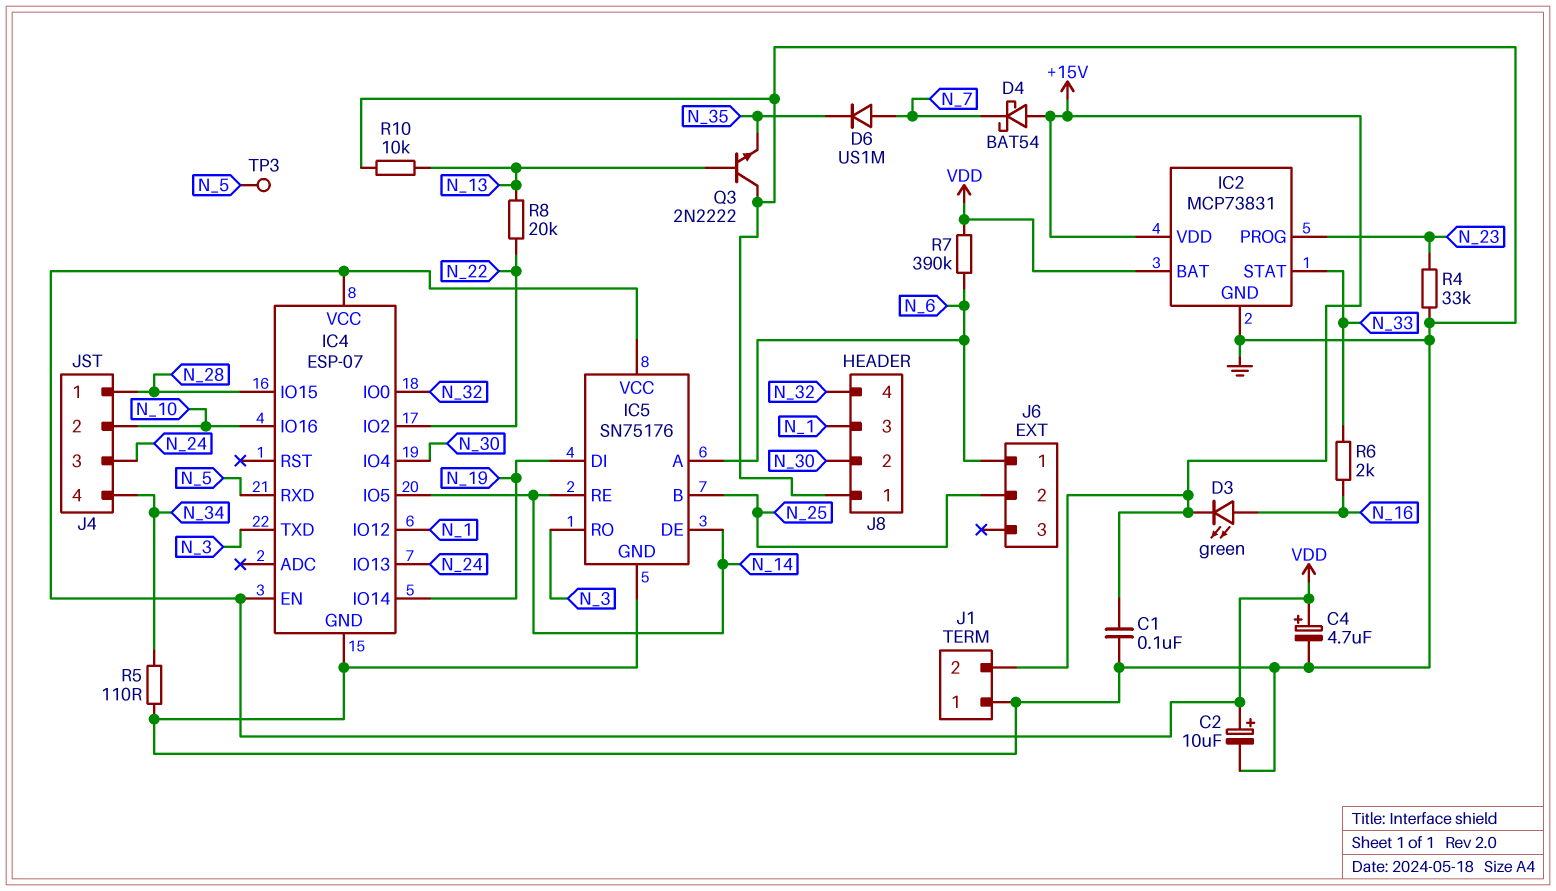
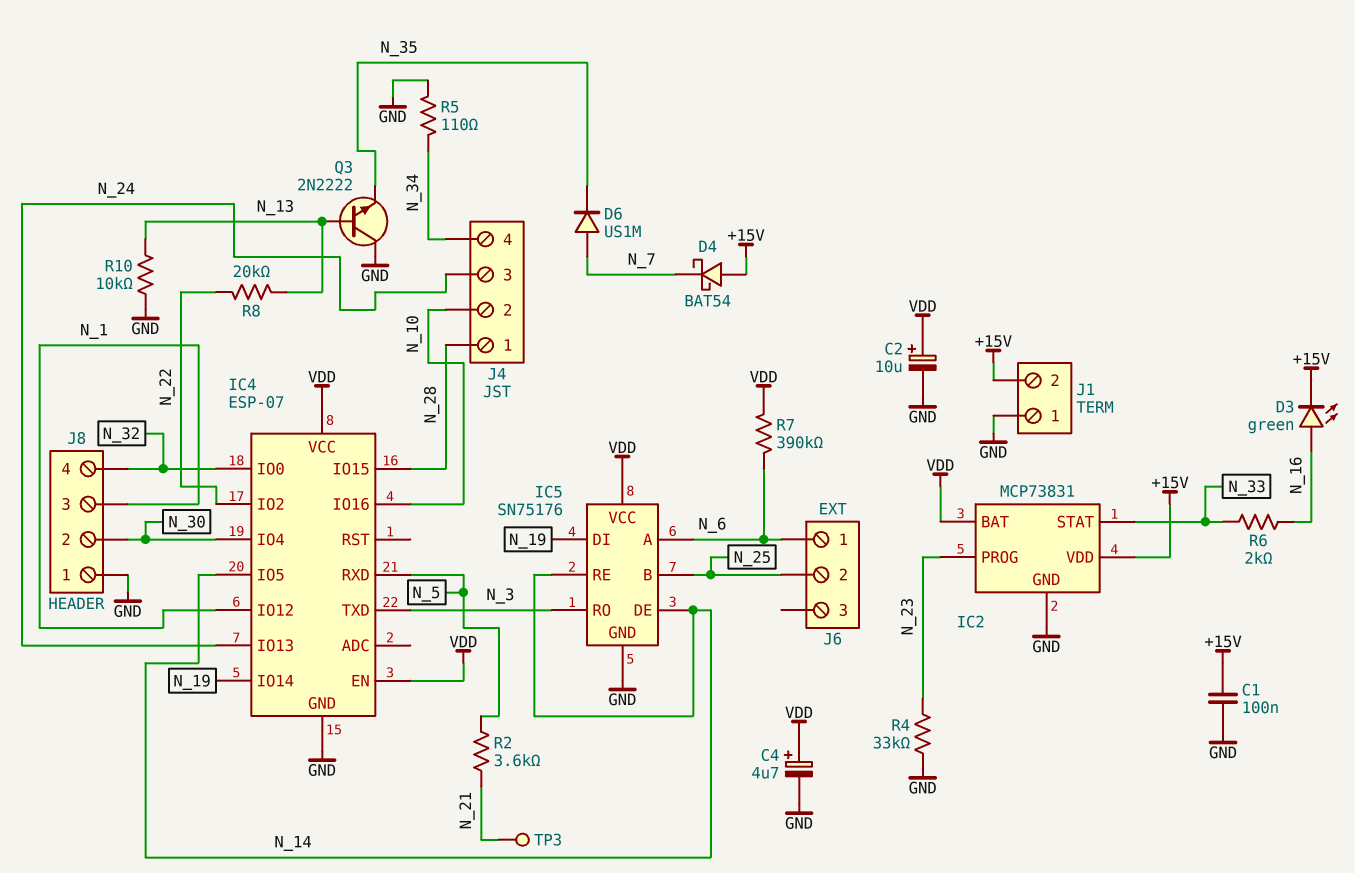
R2: none -> 3.6k (N_5, N_21)
TP3: test point (N_5) -> test point (N_21)

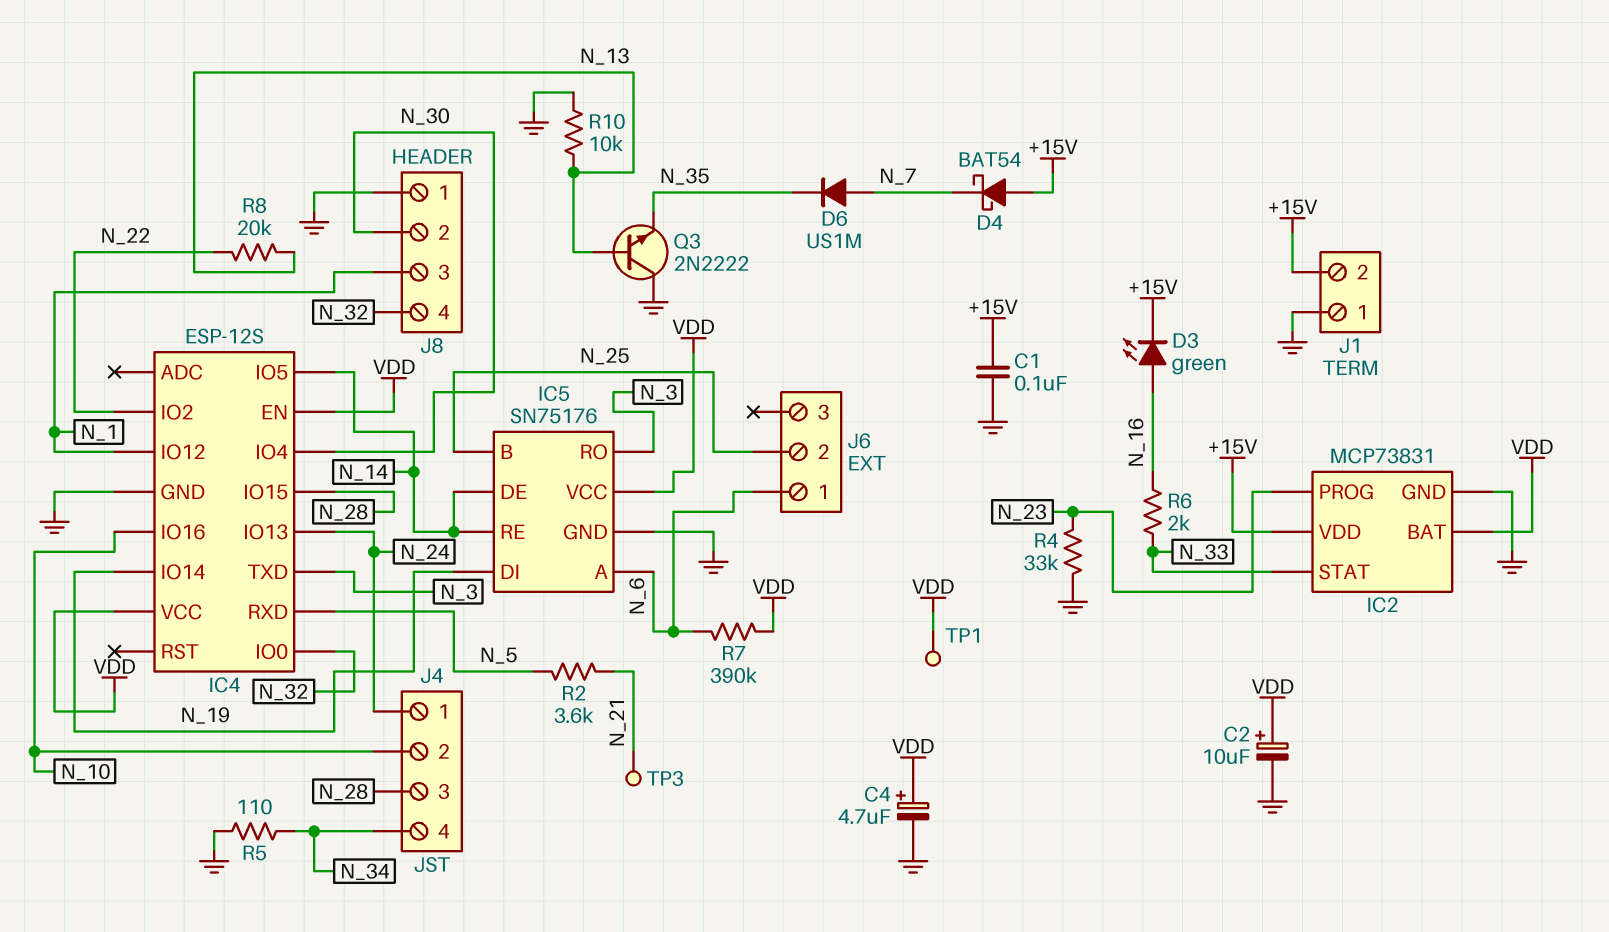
IC4: ESP-07 -> ESP-12S
J4 pin 1: N_28 -> N_24
J4 pin 3: N_24 -> N_28
TP1: none -> test point (VDD)

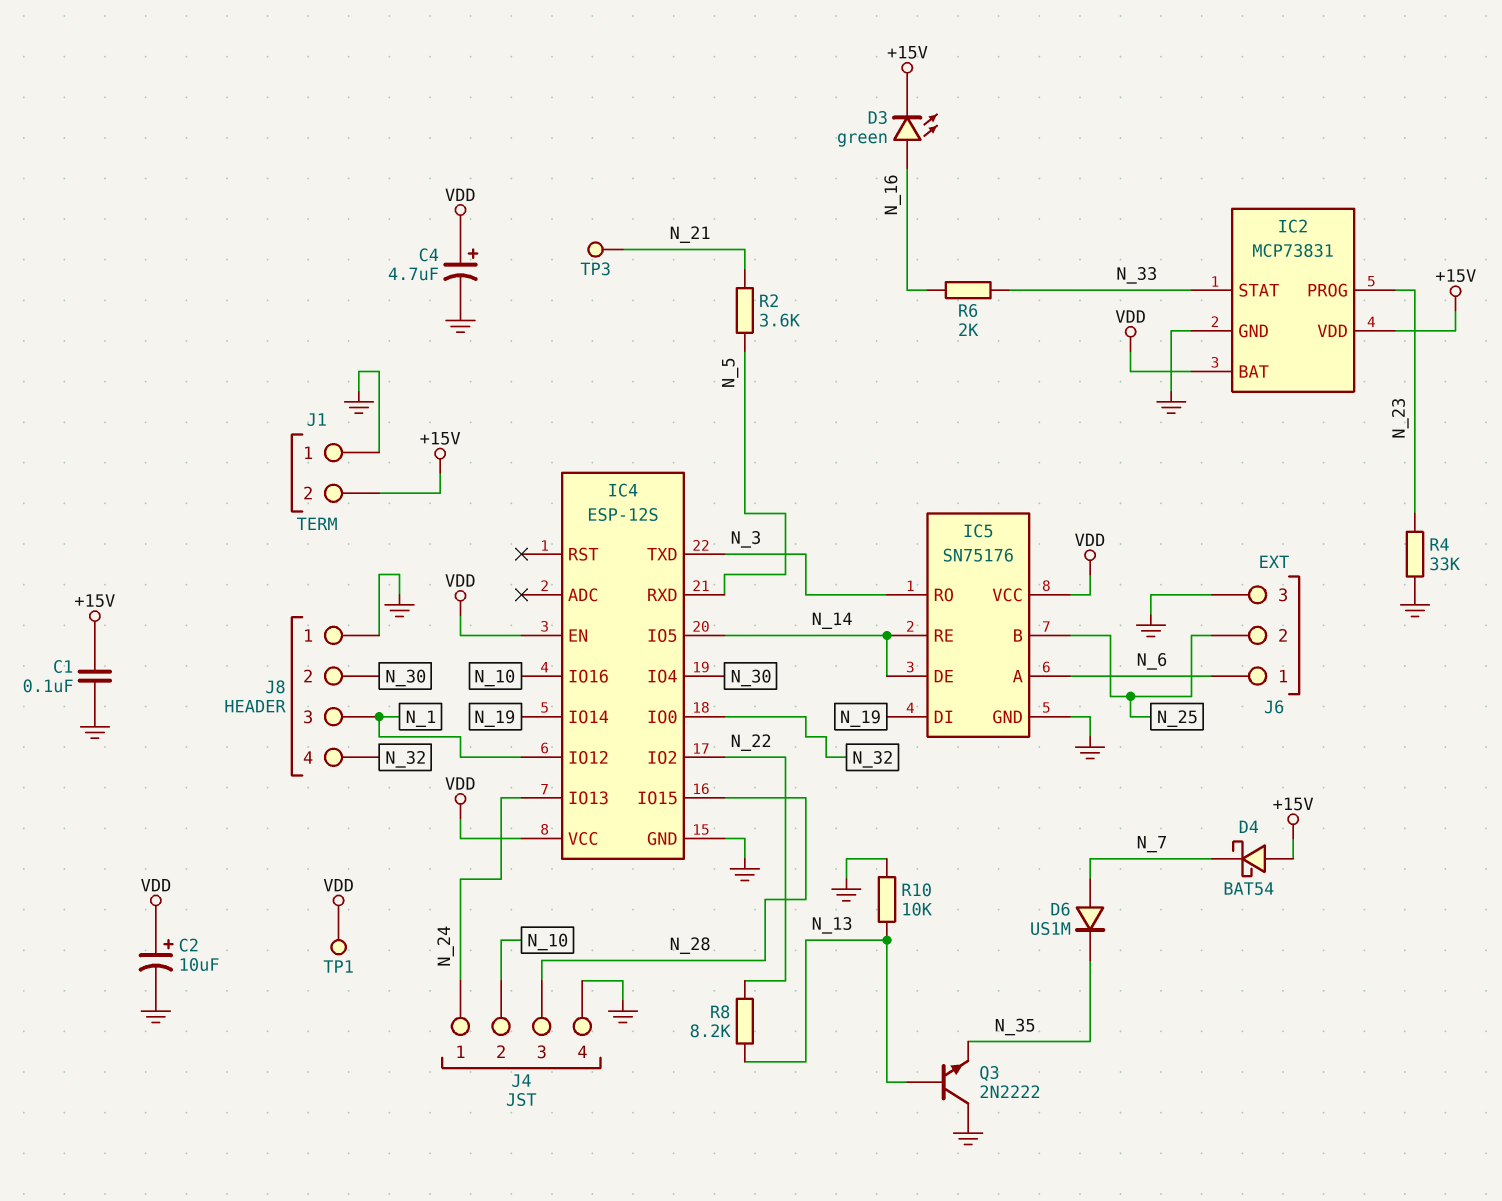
J4 pin 4: N_34 -> GND
J6 pin 3: none -> GND
R5: 110 (GND, N_34) -> none
R7: 390k (N_6, VDD) -> none
R8: 20k (N_13, N_22) -> 8.2k (N_13, N_22)

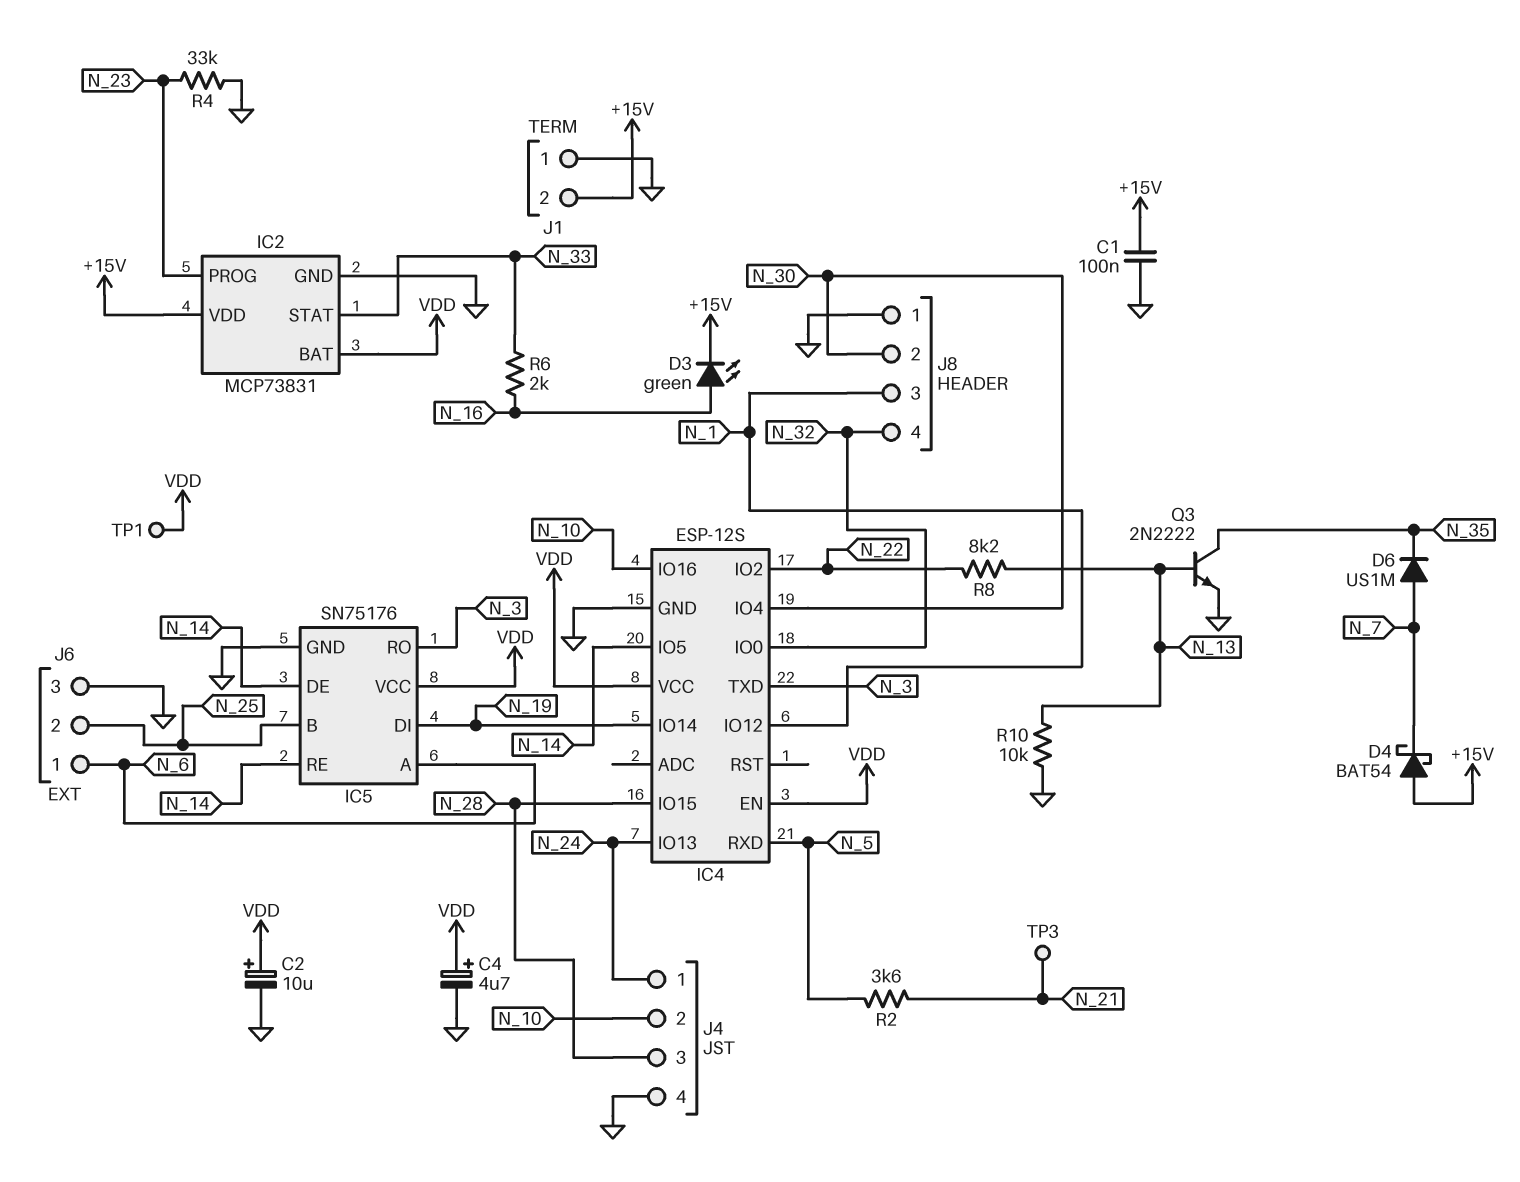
Q3: NPN 2N2222 (B N_13, C GND, E N_35) -> NPN 2N2222 (B N_13, C N_35, E GND)

